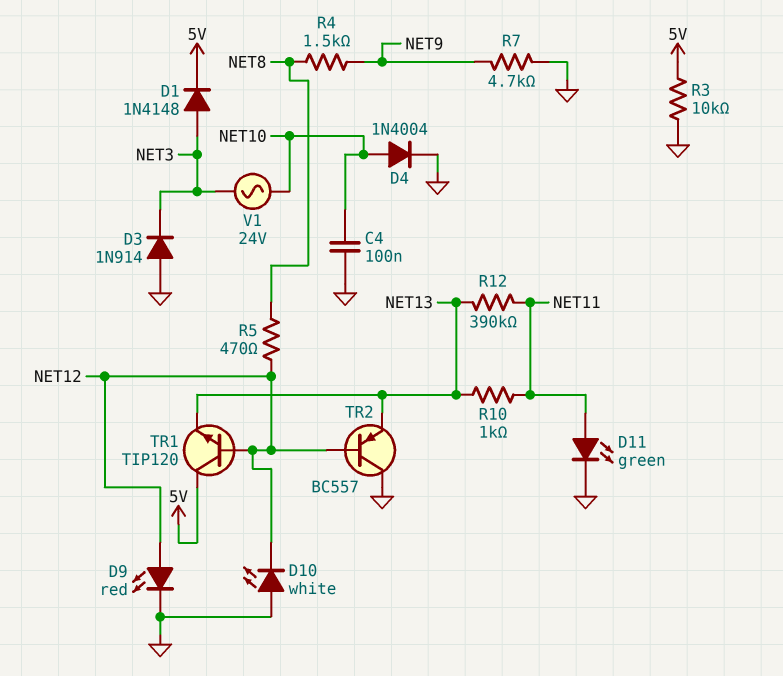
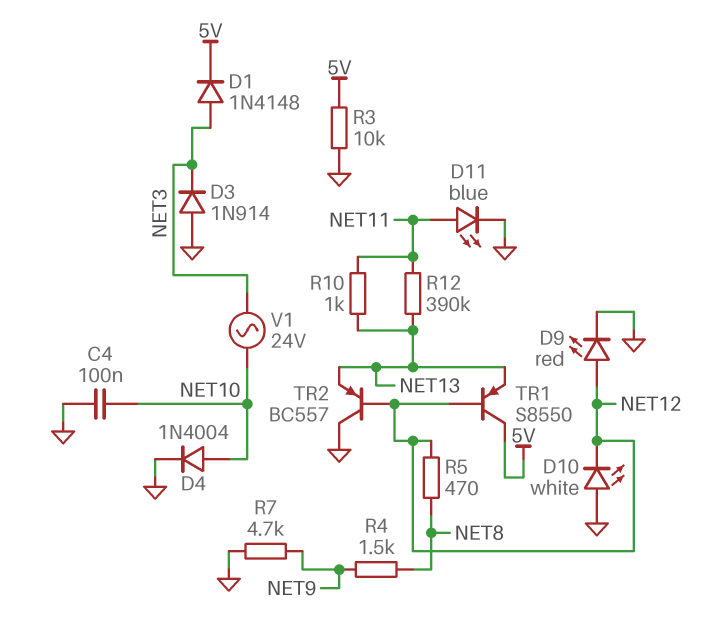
D11: LED green (A NET11, K GND) -> LED blue (A NET11, K GND)
TR1: NPN TIP120 (B NET12, C 5V, E NET13) -> PNP S8550 (B NET12, C 5V, E NET13)

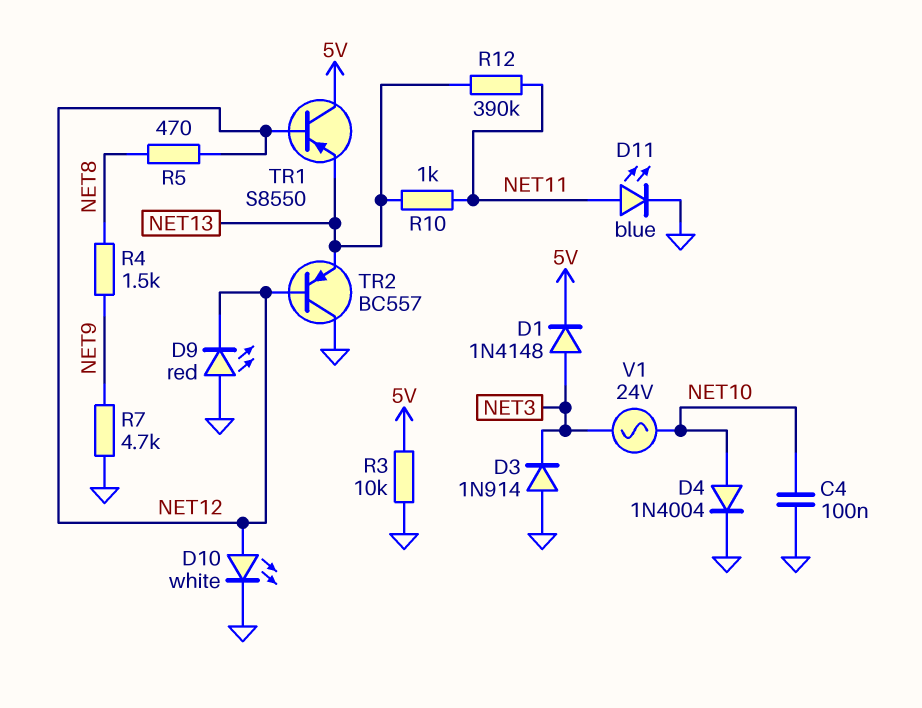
D9: LED red (A NET12, K GND) -> LED red (A GND, K NET12)
D10: LED white (A GND, K NET12) -> LED white (A NET12, K GND)

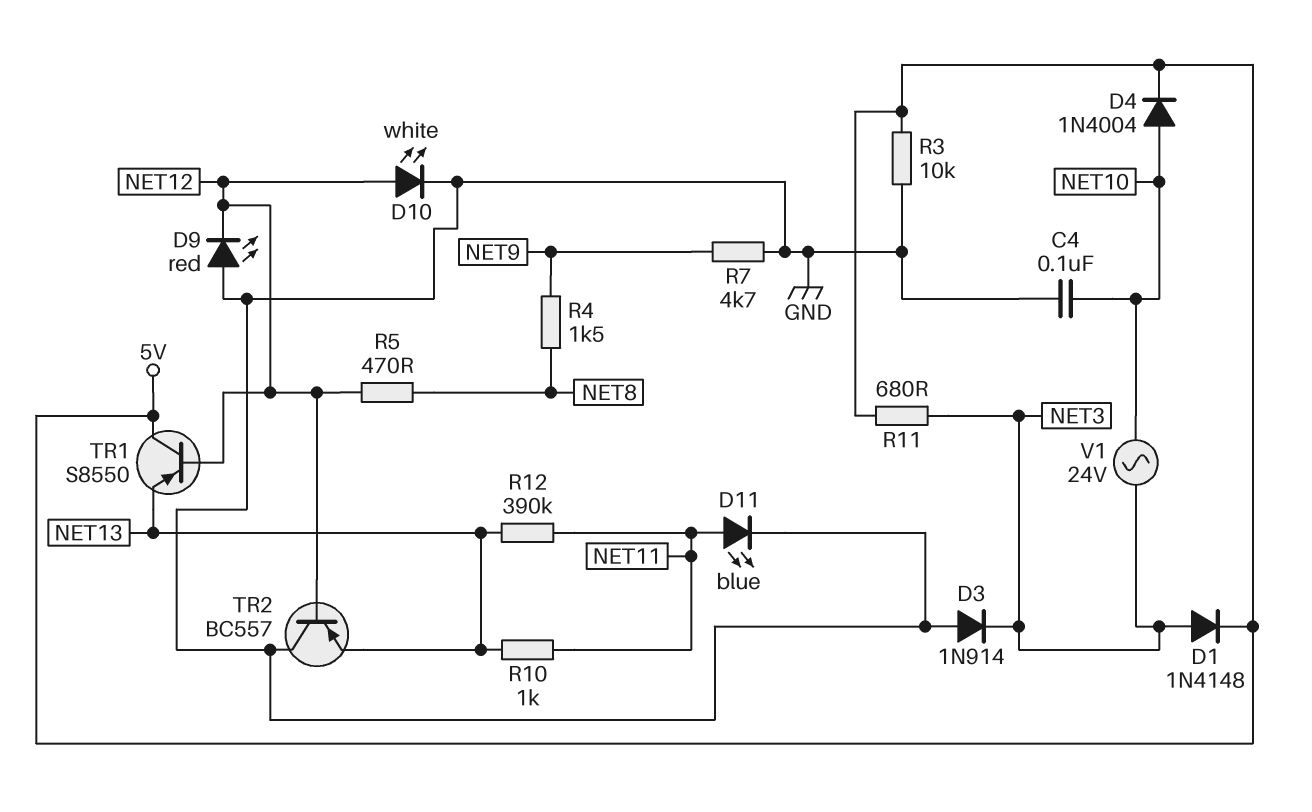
D4: diode 1N4004 (A NET10, K GND) -> diode 1N4004 (A NET10, K 5V)
R11: none -> 680 (5V, NET3)

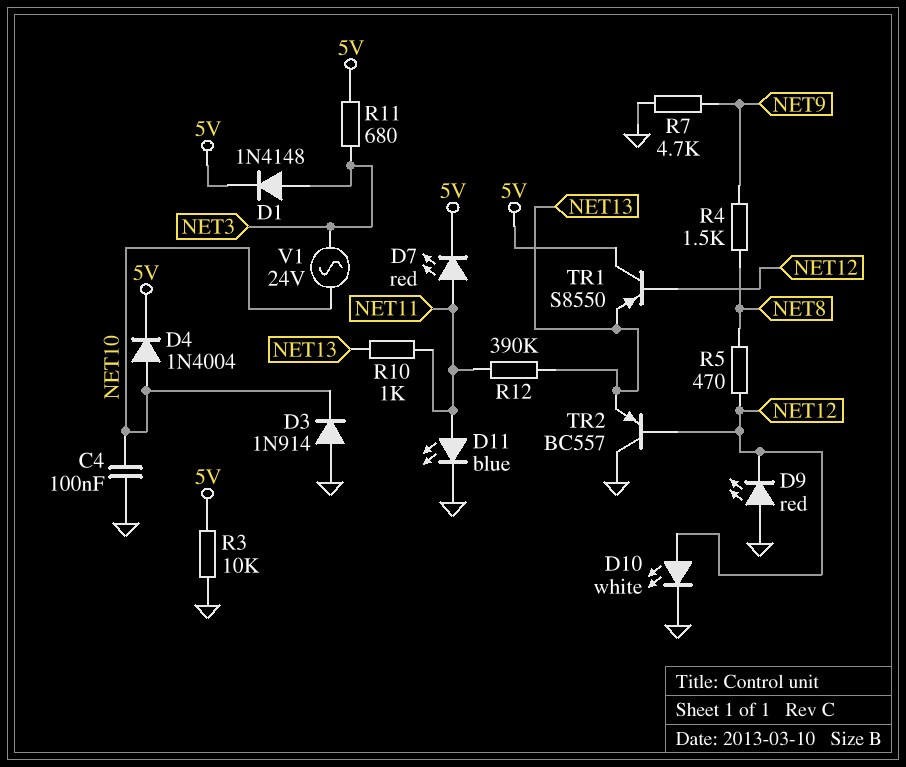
D3: diode 1N914 (A GND, K NET3) -> diode 1N914 (A GND, K NET10)
D7: none -> LED red (A NET11, K 5V)

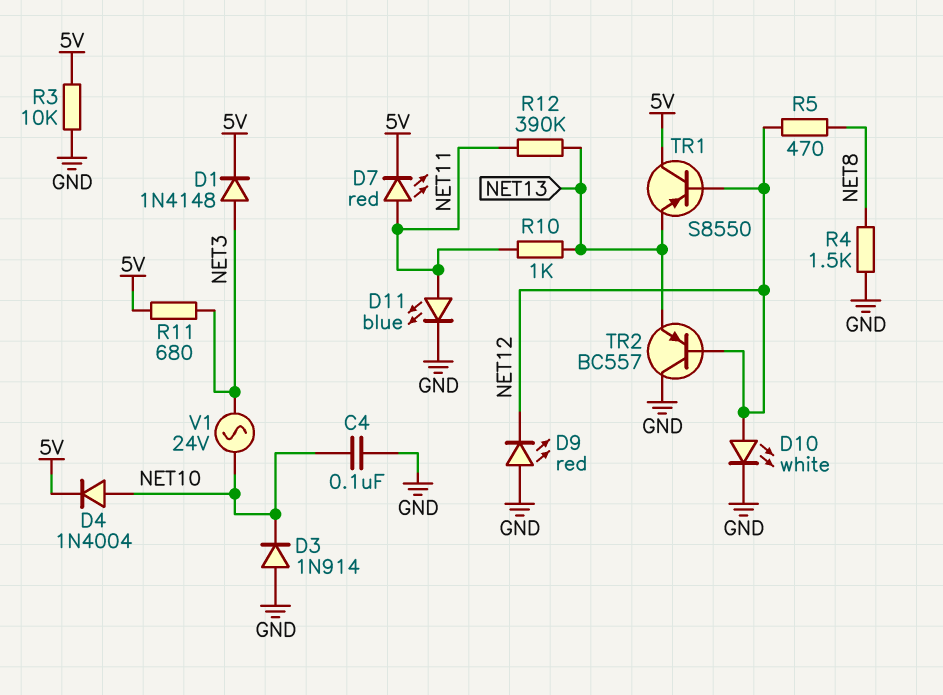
R4: 1.5k (NET8, NET9) -> 1.5k (GND, NET8)
R7: 4.7k (GND, NET9) -> none

